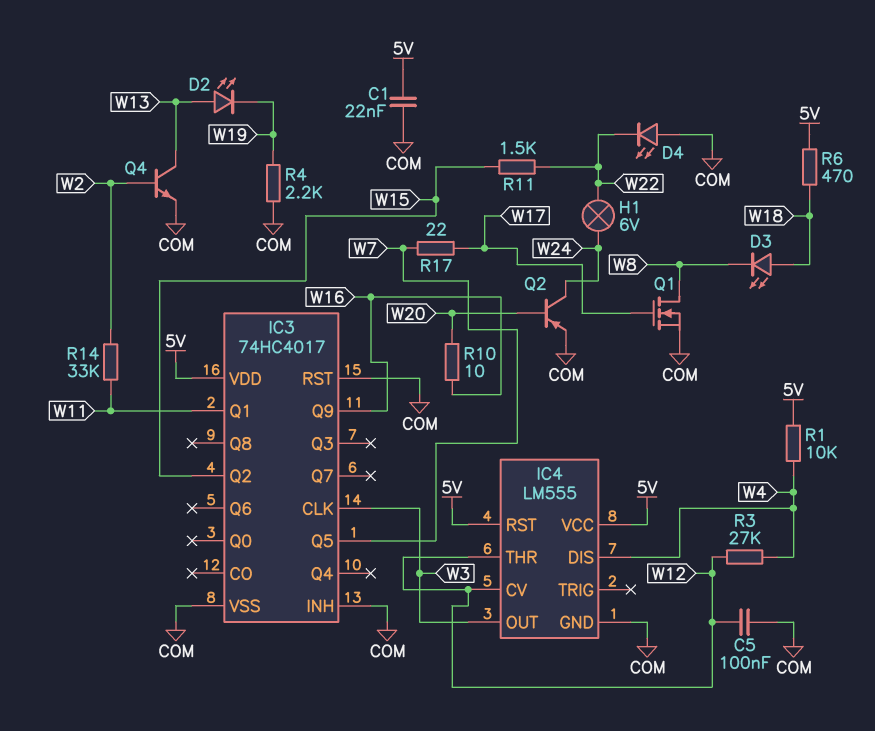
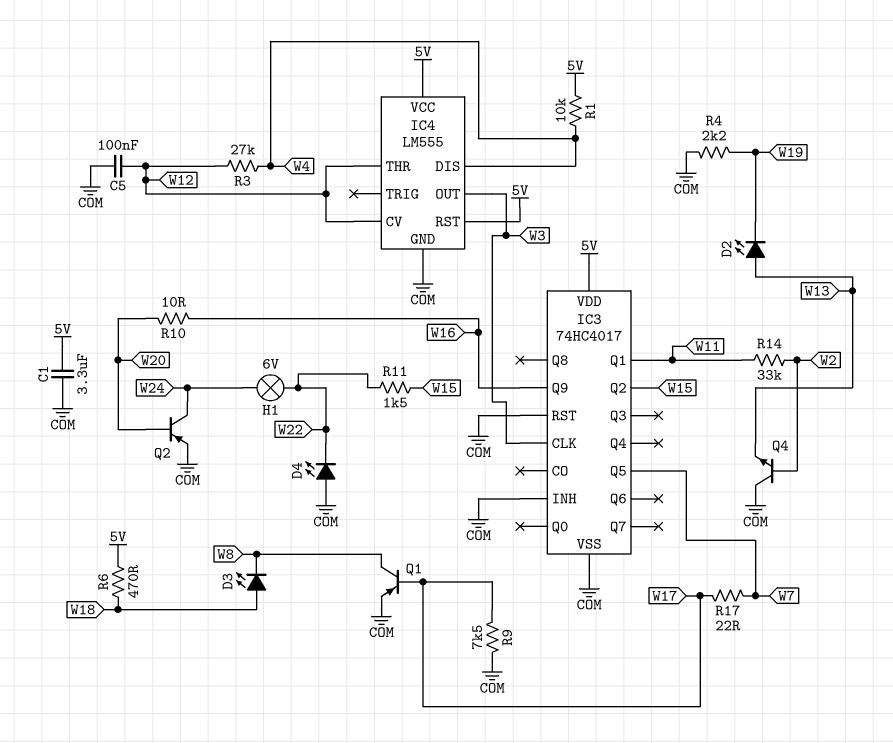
C1: 22nF (5V, COM) -> 3.3uF (5V, COM)
Q1: NMOS (G W17, D W8, S COM) -> PNP (B W17, C W8, E COM)
Q4: NPN (B W2, C W13, E COM) -> NPN (B W2, C COM, E W13)
R9: none -> 7.5k (COM, W17)

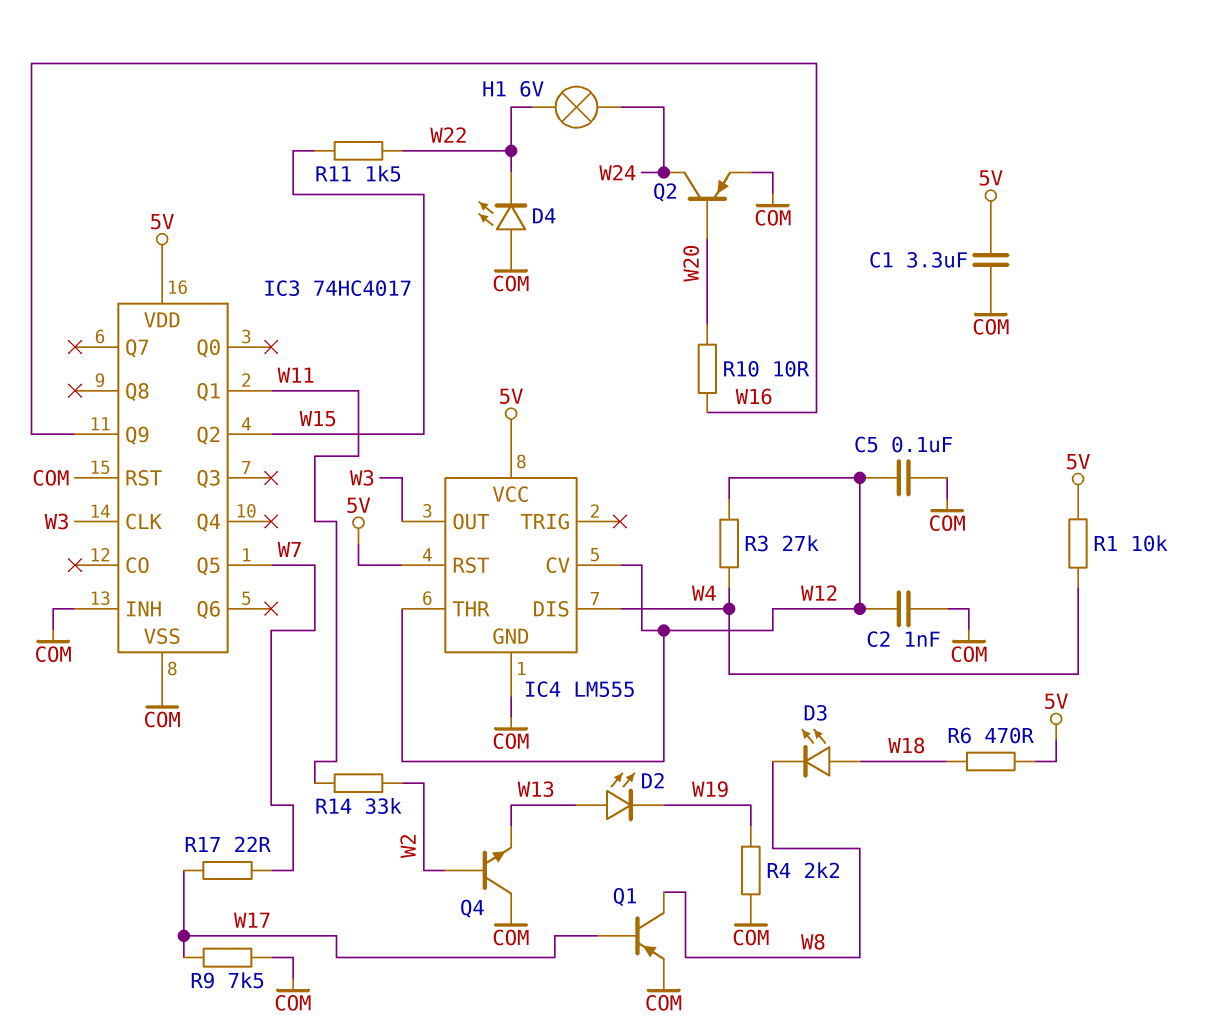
C2: none -> 1nF (COM, W12)

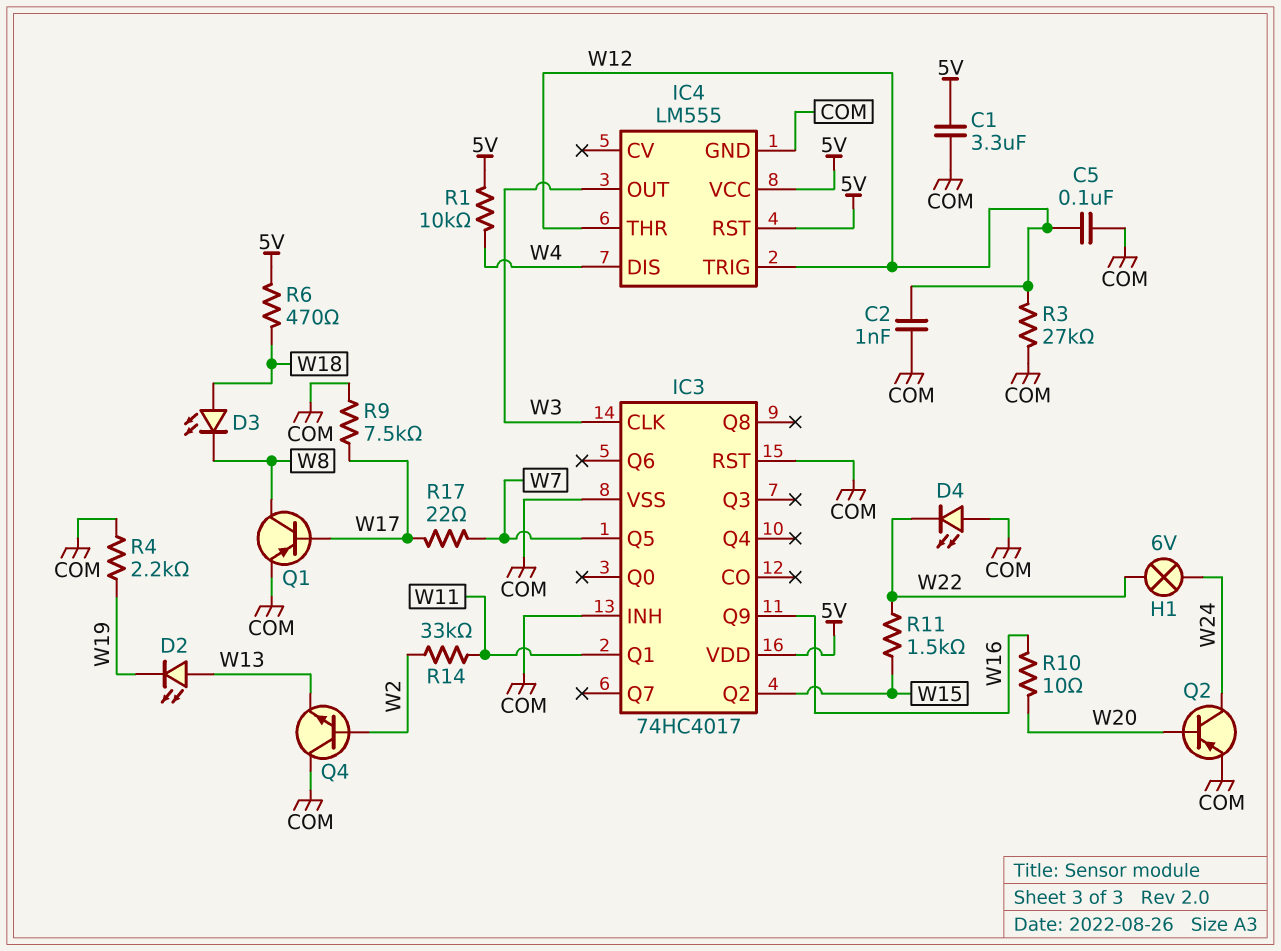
IC4 pin CV: W12 -> none
IC4 pin TRIG: none -> W12
R3: 27k (W4, W12) -> 27k (COM, W12)

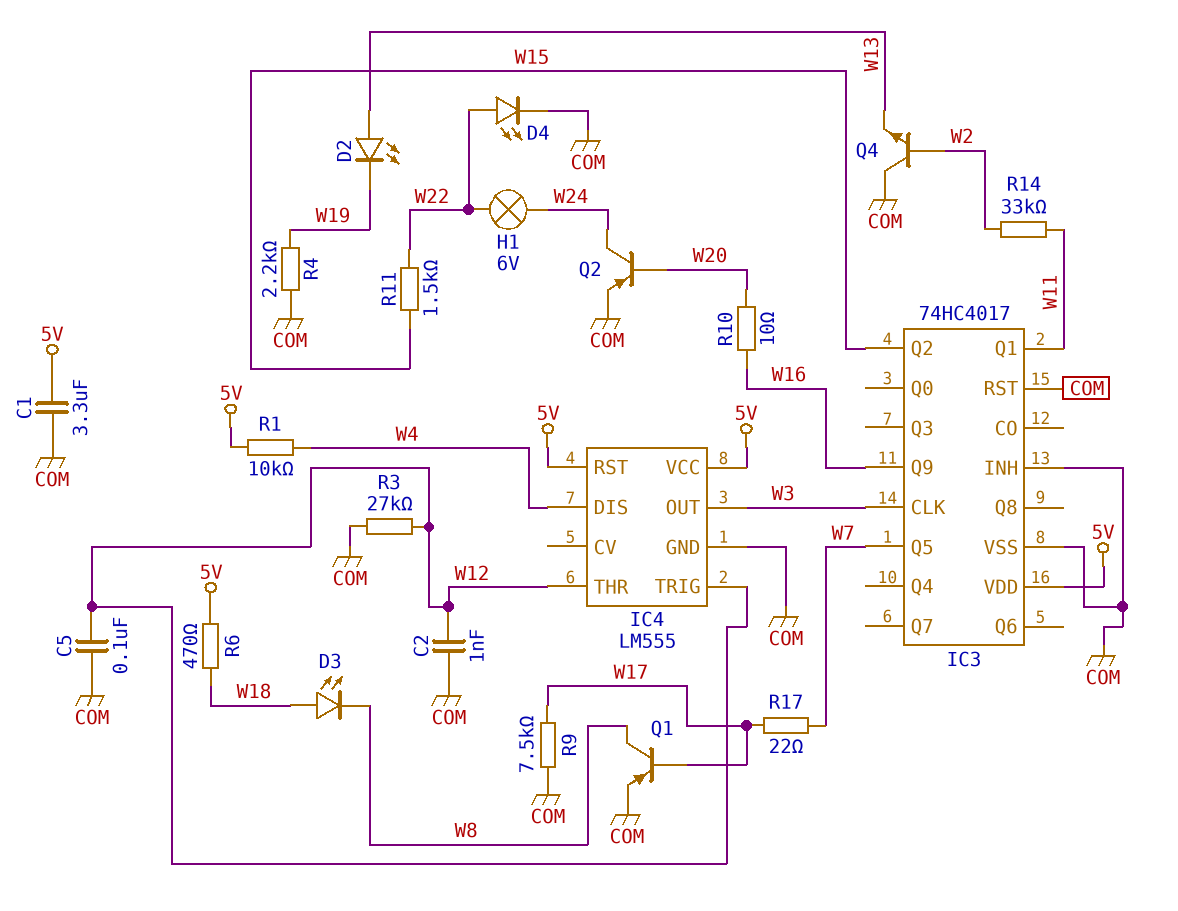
D4: LED (A COM, K W22) -> LED (A W22, K COM)

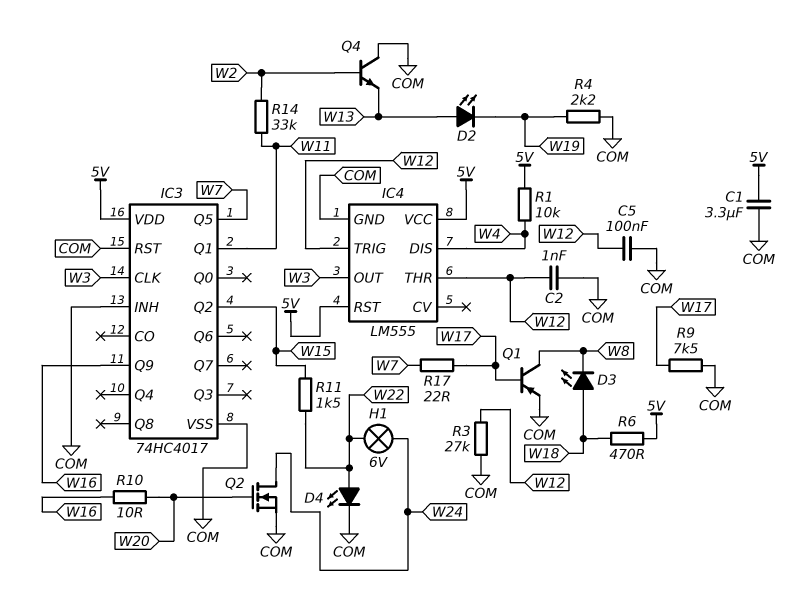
Q2: PNP (B W20, C W24, E COM) -> NMOS (G W20, D W24, S COM)

